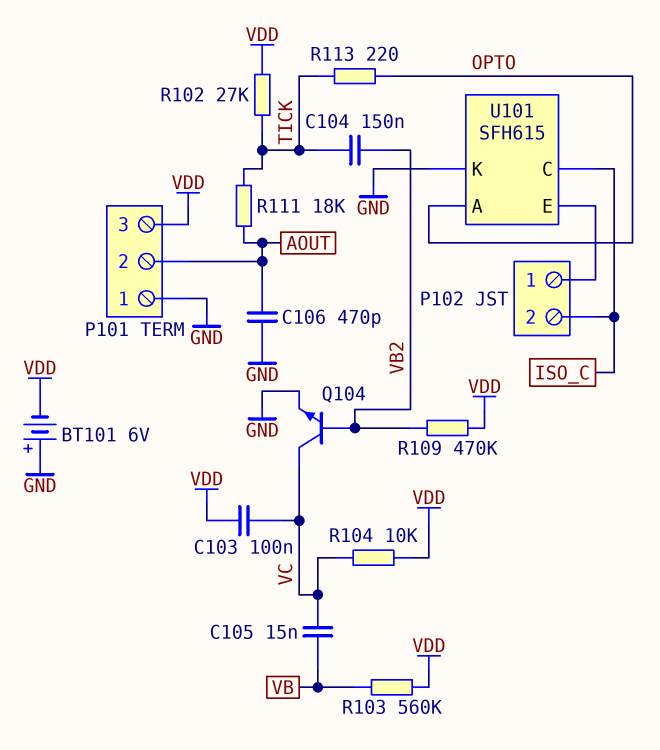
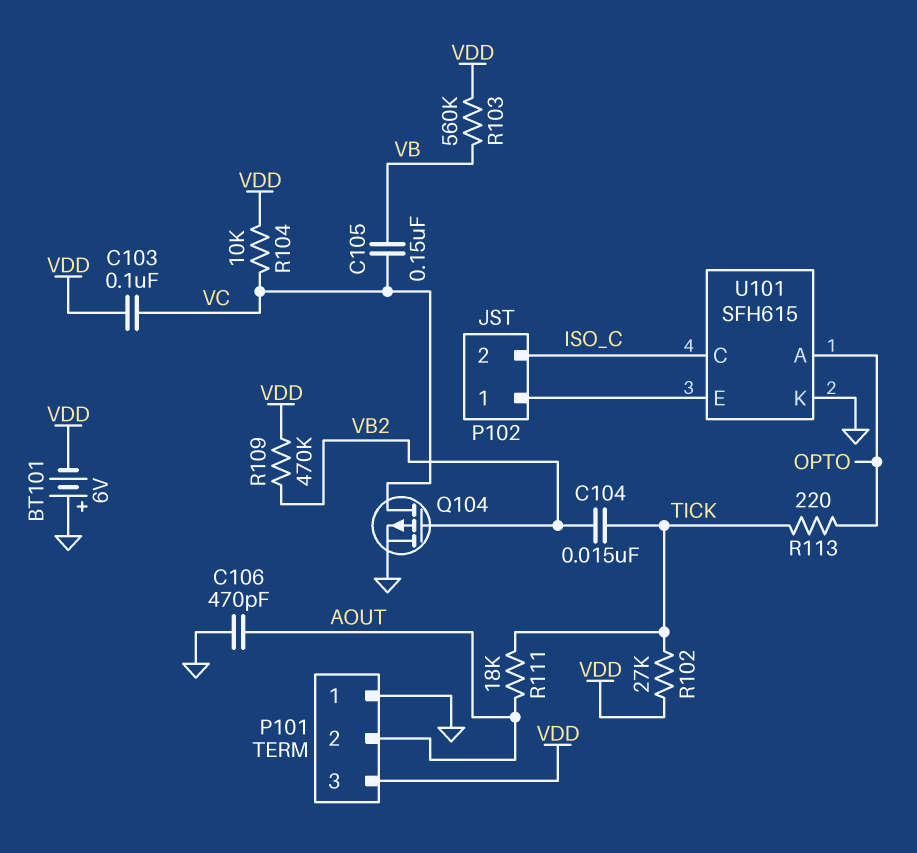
C104: 150nF (TICK, VB2) -> 15nF (TICK, VB2)
C105: 15nF (VB, VC) -> 150nF (VB, VC)
Q104: NPN (B VB2, C VC, E GND) -> PMOS (G VB2, D VC, S GND)

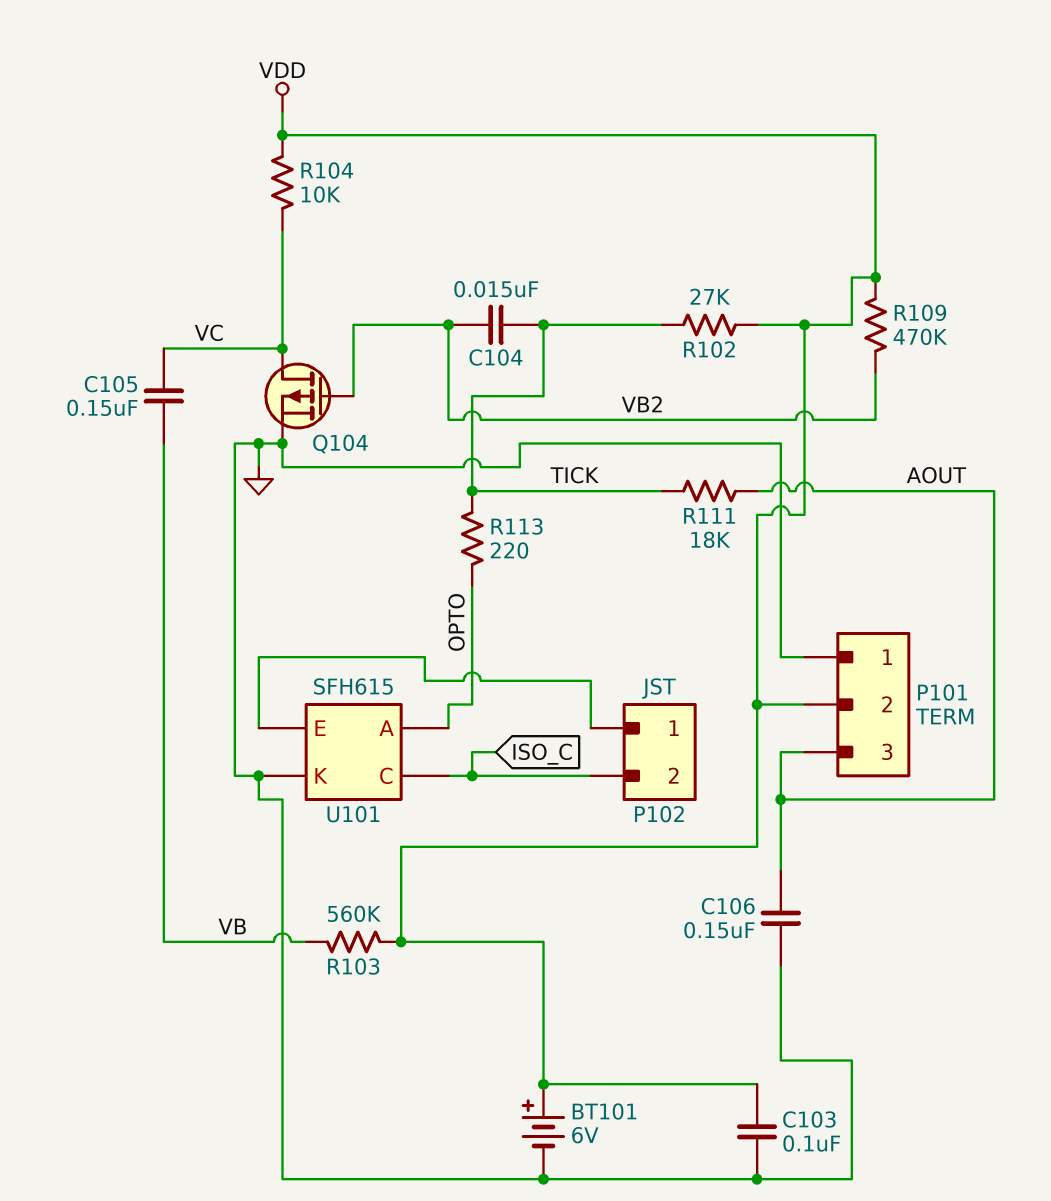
BT101: 6V (plus GND, minus VDD) -> 6V (plus VDD, minus GND)
C103: 100nF (VC, VDD) -> 100nF (GND, VDD)
C106: 470pF (AOUT, GND) -> 150nF (AOUT, GND)
P101 pin 2: AOUT -> VDD
P101 pin 3: VDD -> AOUT

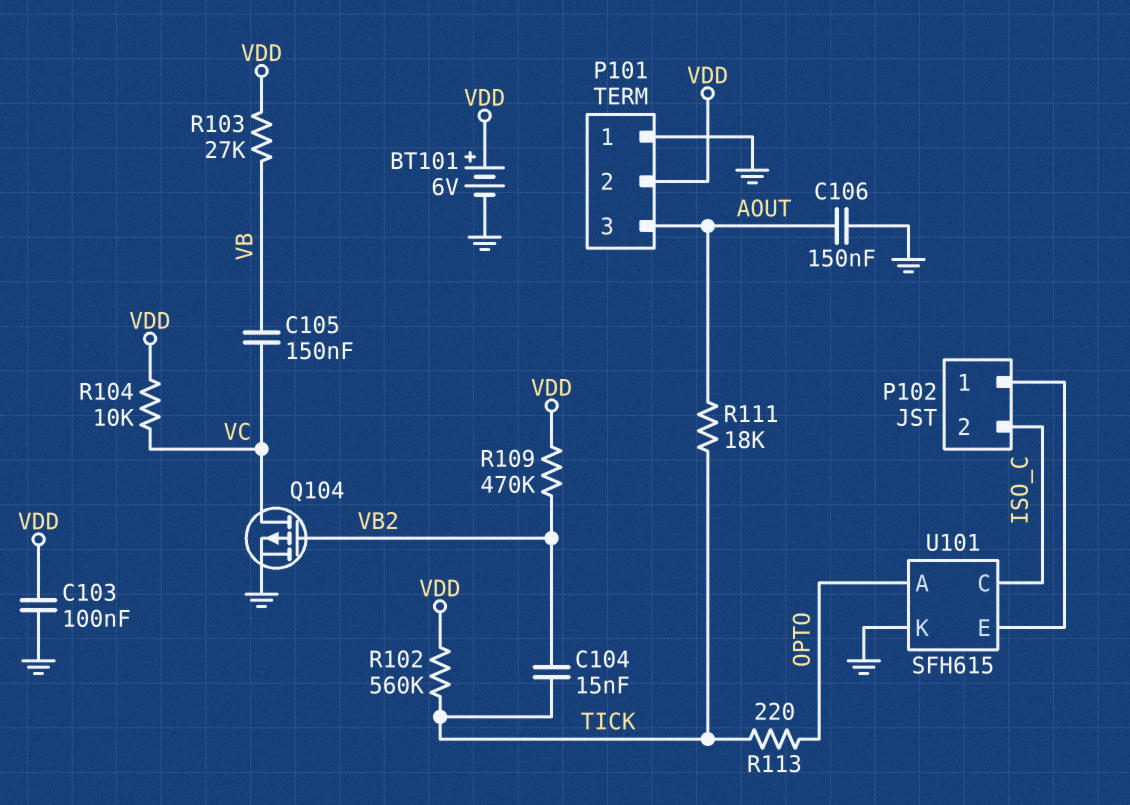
R102: 27k (TICK, VDD) -> 560k (TICK, VDD)
R103: 560k (VB, VDD) -> 27k (VB, VDD)

